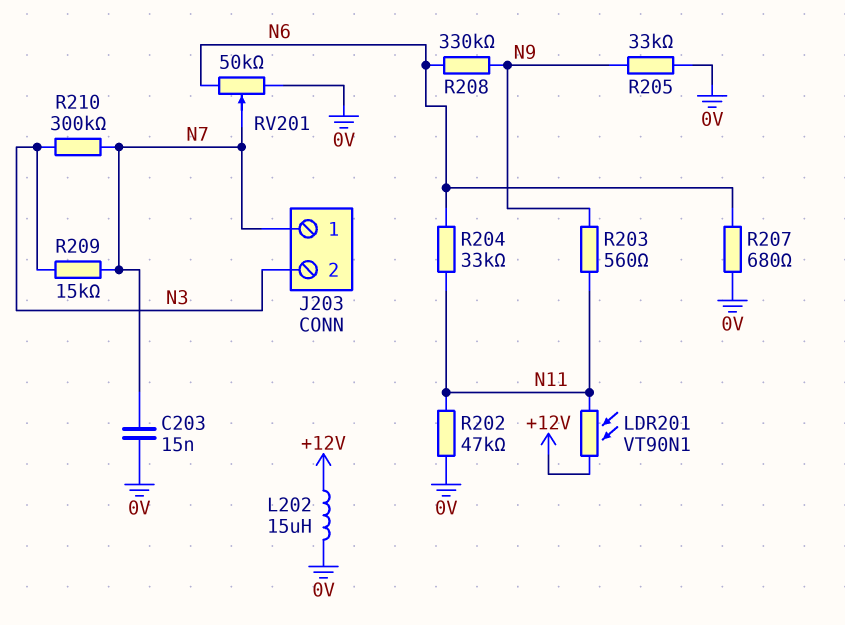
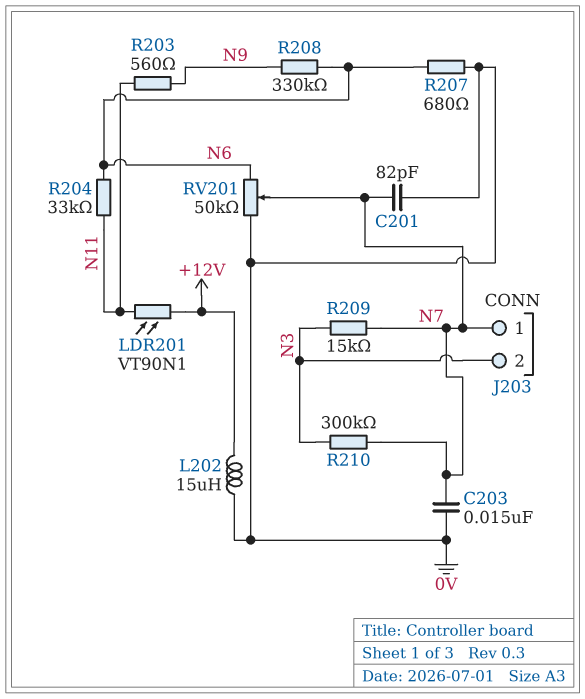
C201: none -> 82pF (0V, N7)
R202: 47k (0V, N11) -> none
R205: 33k (0V, N9) -> none

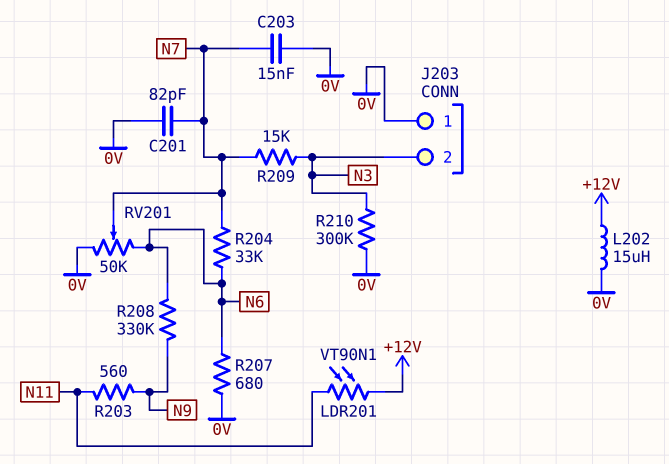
J203 pin 1: N7 -> 0V
R204: 33k (N6, N11) -> 33k (N6, N7)
R210: 300k (N3, N7) -> 300k (0V, N3)

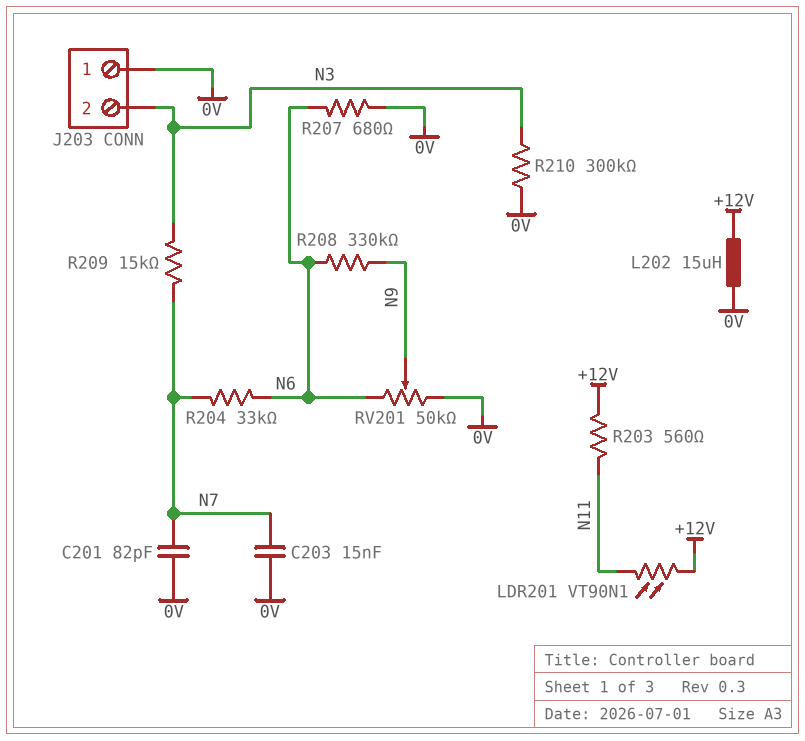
R203: 560 (N9, N11) -> 560 (+12V, N11)
RV201: 50k (0V, N6, wiper N7) -> 50k (0V, N6, wiper N9)

